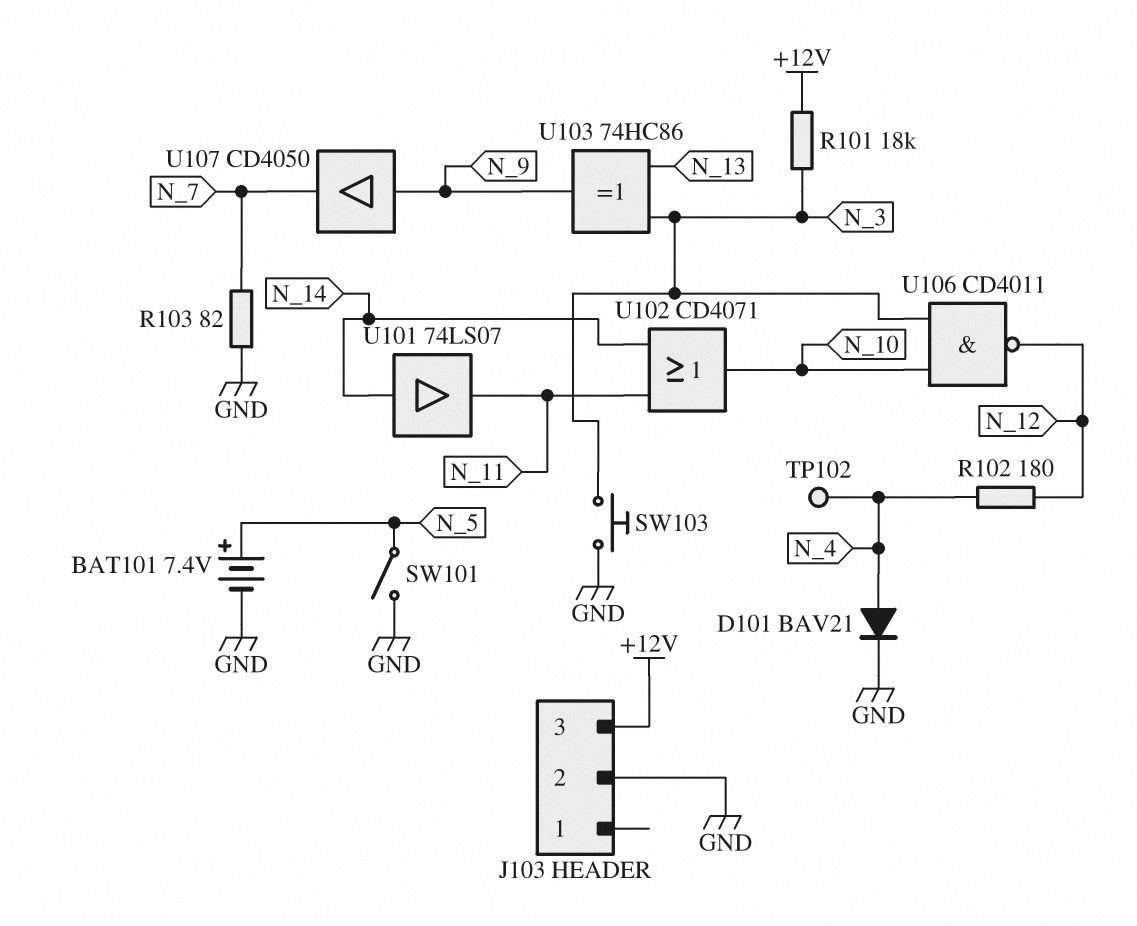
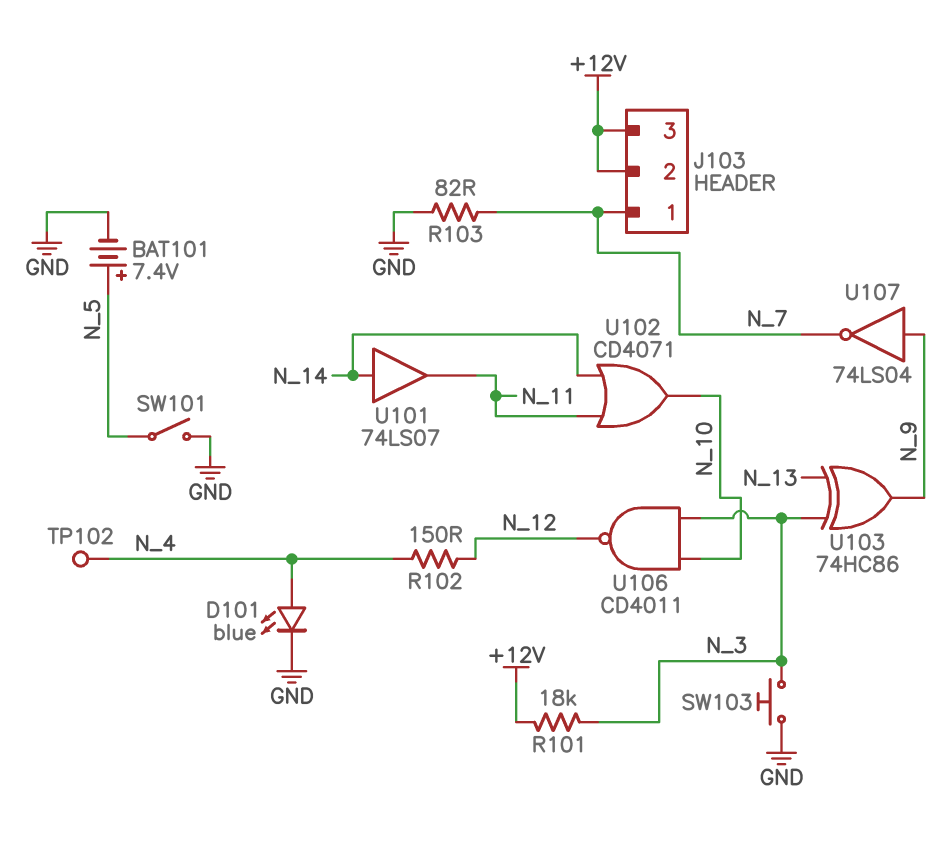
D101: diode BAV21 (A N_4, K GND) -> LED blue (A N_4, K GND)
J103 pin 1: none -> N_7
J103 pin 2: GND -> +12V
R102: 180 (N_4, N_12) -> 150 (N_4, N_12)
U107: buffer CD4050 (in N_9, out N_7) -> NOT 74LS04 (in N_9, out N_7)

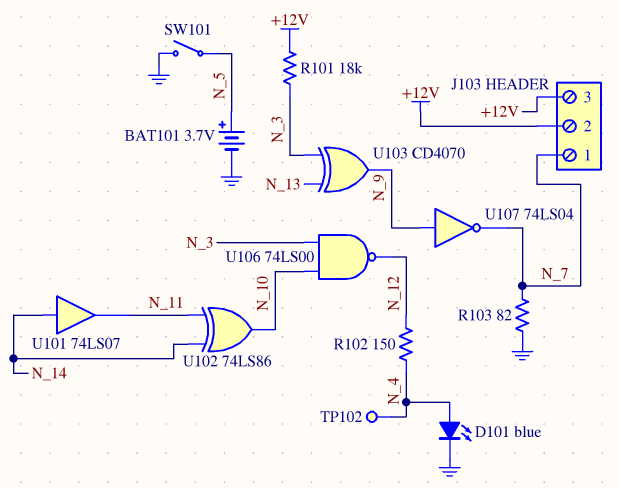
BAT101: 7.4V (plus N_5, minus GND) -> 3.7V (plus N_5, minus GND)
SW103: button (GND, N_3) -> none
U102: OR CD4071 (in N_11, in N_14, out N_10) -> XOR 74LS86 (in N_11, in N_14, out N_10)
U103: XOR 74HC86 (in N_3, in N_13, out N_9) -> XOR CD4070 (in N_3, in N_13, out N_9)
U106: NAND CD4011 (in N_3, in N_10, out N_12) -> NAND 74LS00 (in N_3, in N_10, out N_12)

